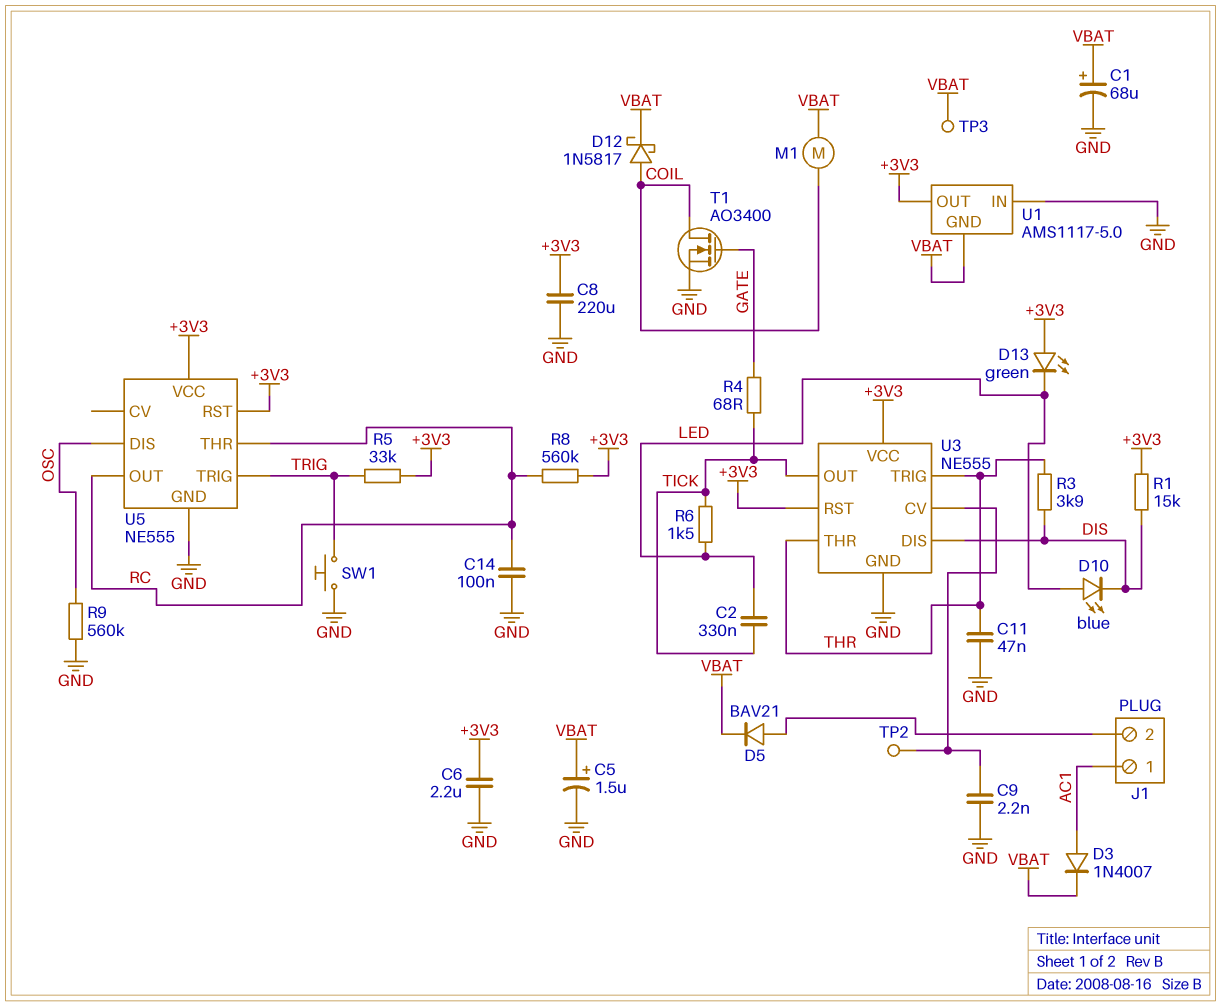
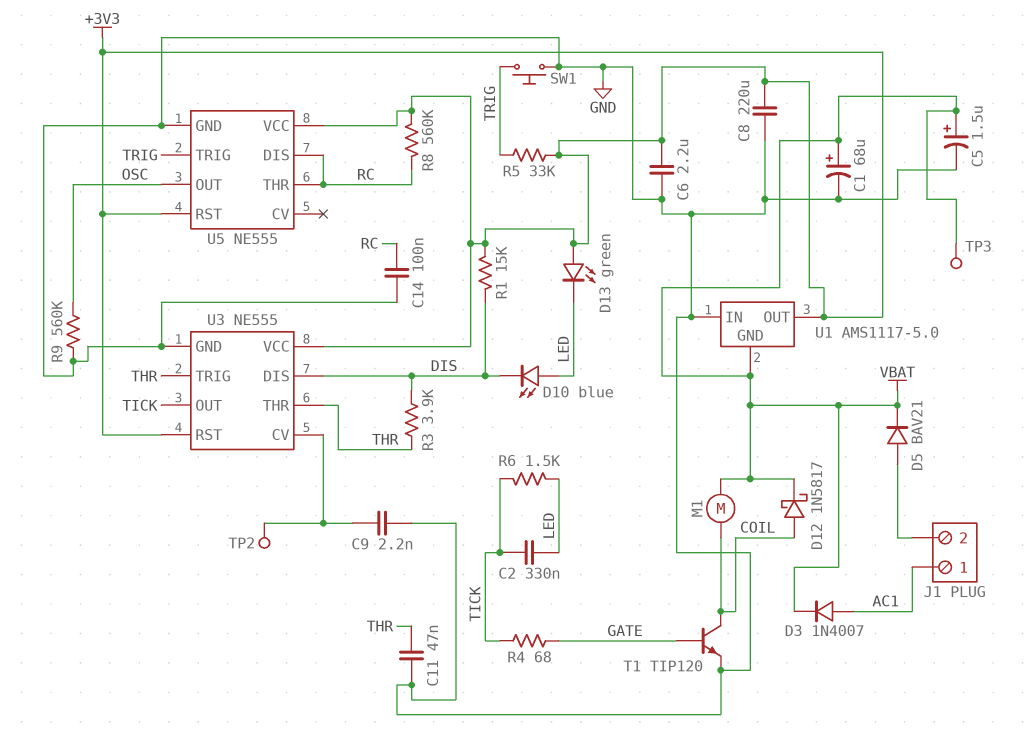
T1: NMOS AO3400 (G GATE, D COIL, S GND) -> NPN TIP120 (B GATE, C COIL, E GND)
U5 pin DIS: OSC -> RC
U5 pin OUT: RC -> OSC

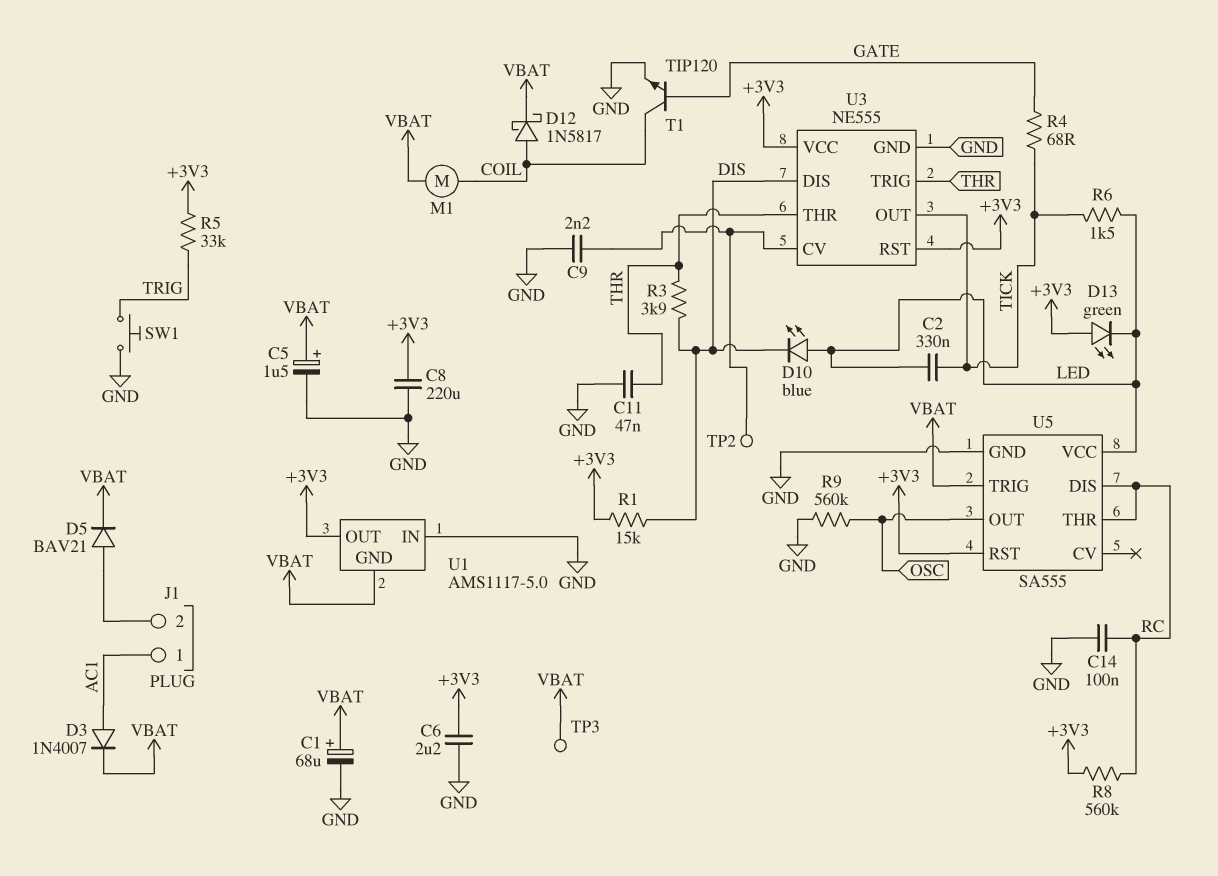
U5: NE555 -> SA555
U5 pin TRIG: TRIG -> VBAT
U5 pin VCC: +3V3 -> LED

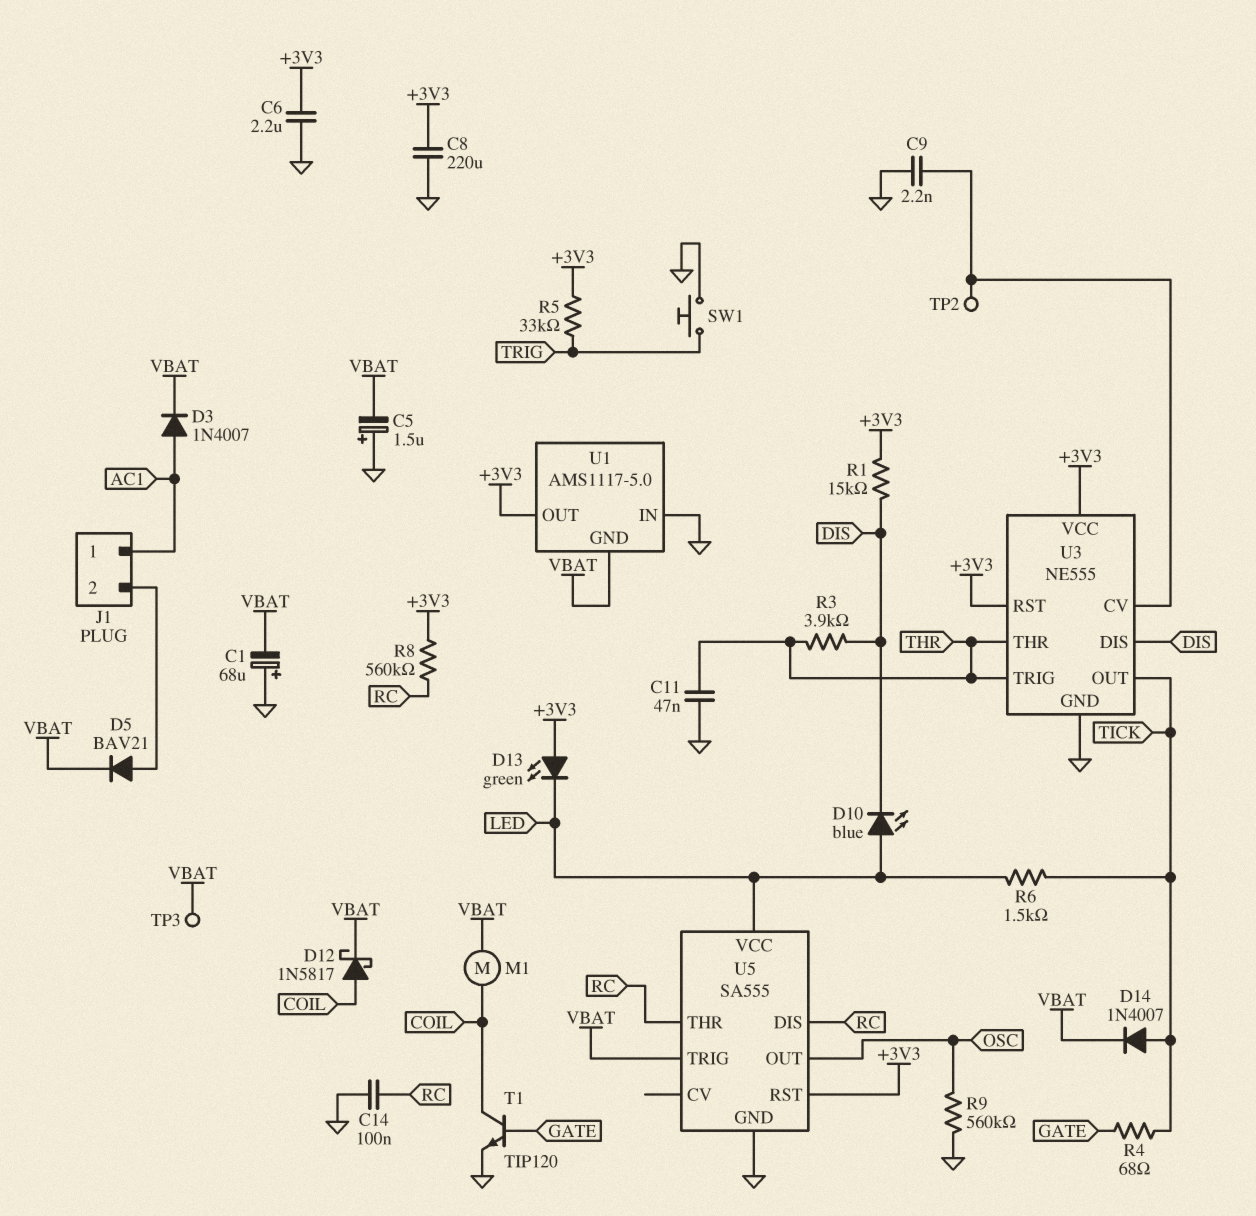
C1: 68uF (plus VBAT, minus GND) -> 68uF (plus GND, minus VBAT)
C2: 330nF (LED, TICK) -> none
C5: 1.5uF (plus VBAT, minus GND) -> 1.5uF (plus GND, minus VBAT)
D14: none -> diode 1N4007 (A TICK, K VBAT)

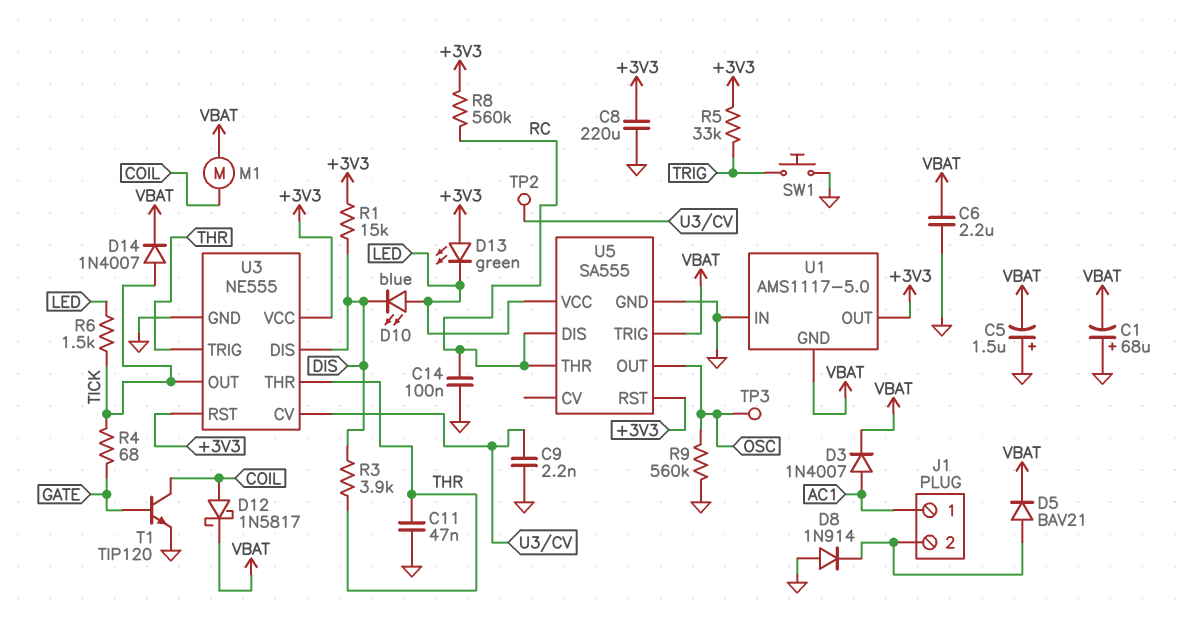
C6: 2.2uF (+3V3, GND) -> 2.2uF (GND, VBAT)
D8: none -> diode 1N914 (A GND, K J1/2)
TP3: test point (VBAT) -> test point (OSC)

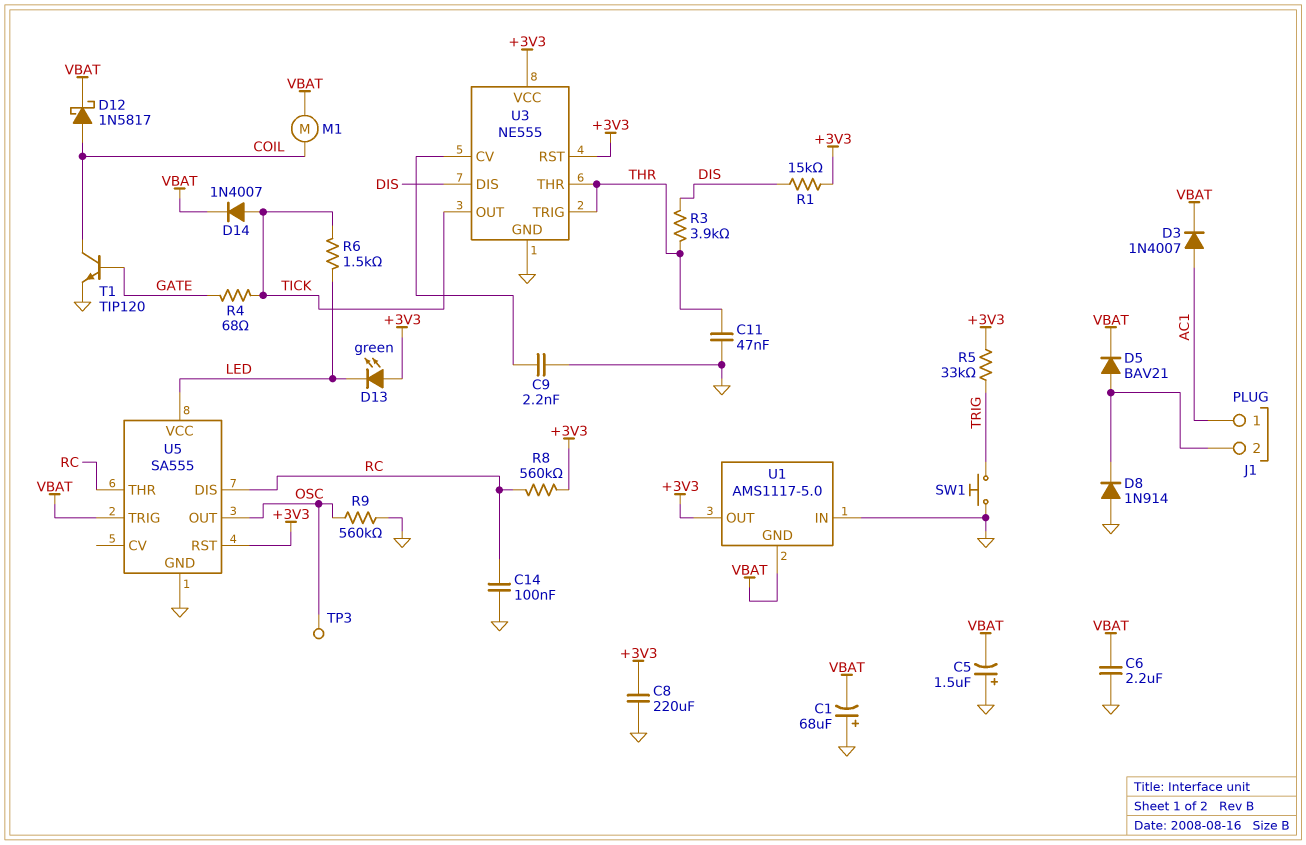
D10: LED blue (A LED, K DIS) -> none
TP2: test point (U3/CV) -> none

